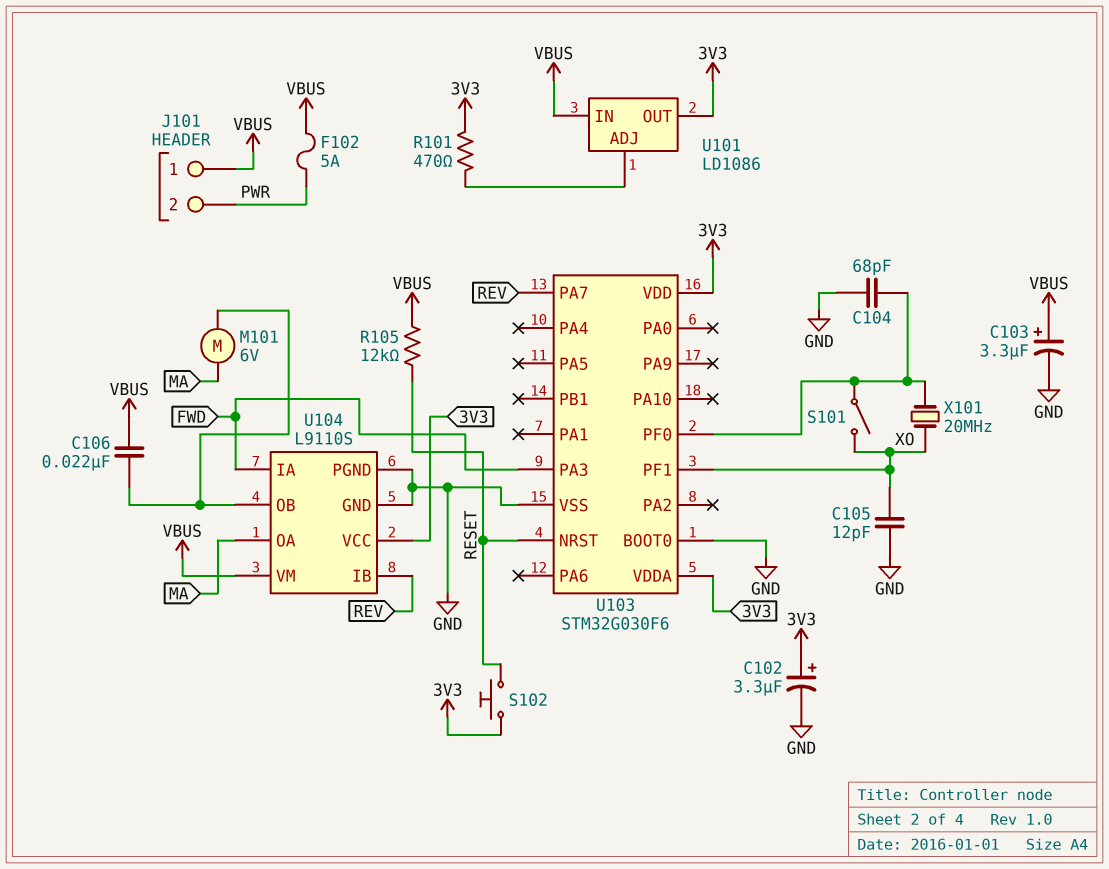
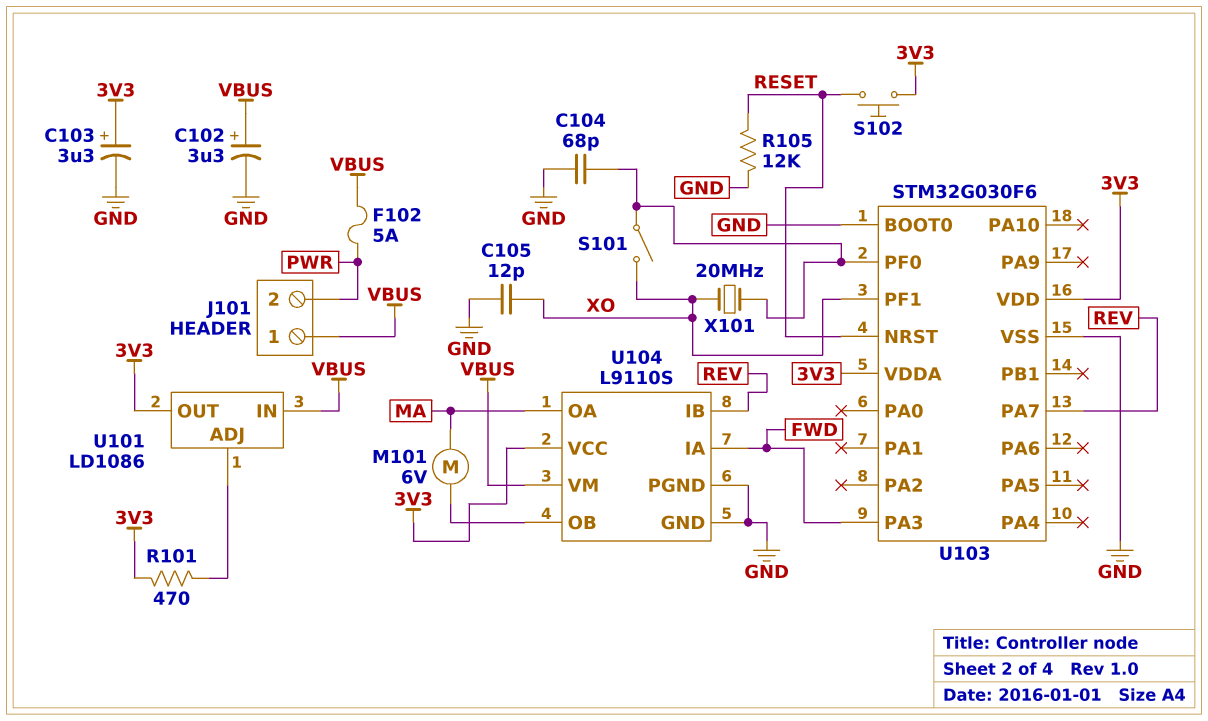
C102: 3.3uF (plus 3V3, minus GND) -> 3.3uF (plus VBUS, minus GND)
C103: 3.3uF (plus VBUS, minus GND) -> 3.3uF (plus 3V3, minus GND)
C106: 22nF (U104/OB, VBUS) -> none
R105: 12k (RESET, VBUS) -> 12k (GND, RESET)

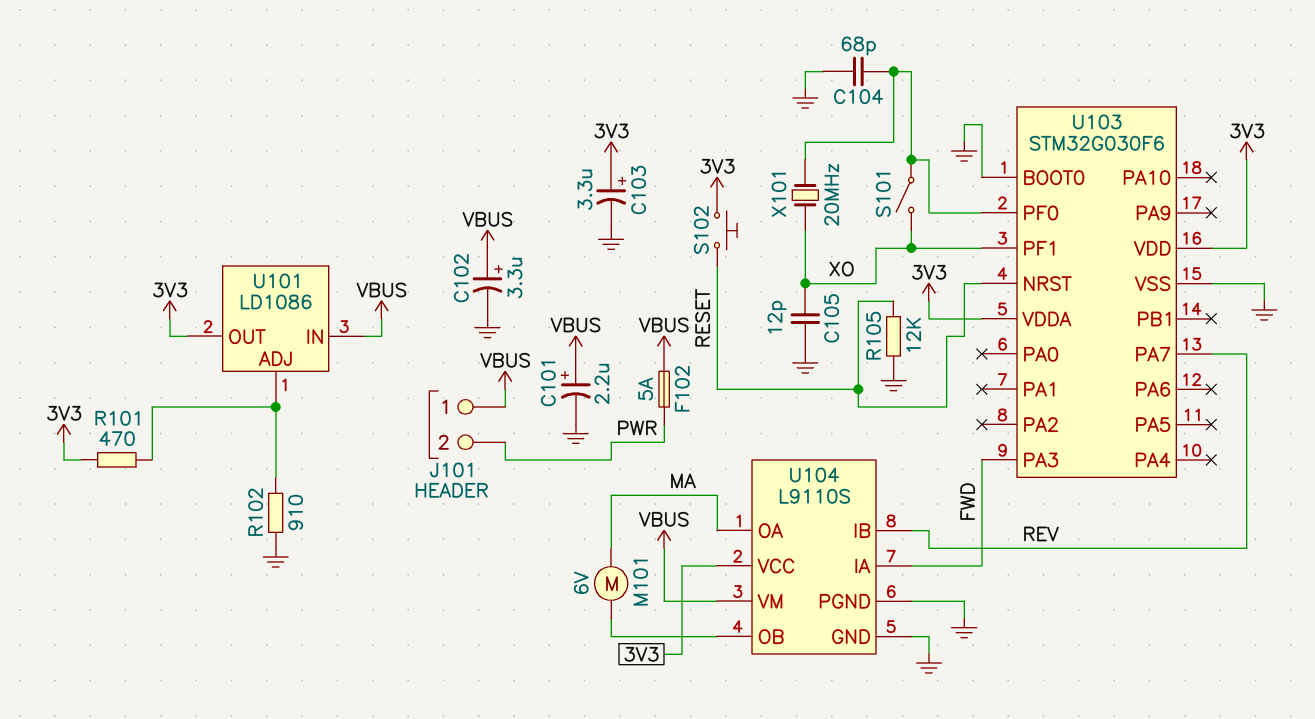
C101: none -> 2.2uF (plus VBUS, minus GND)
R102: none -> 910 (GND, U101/ADJ)

